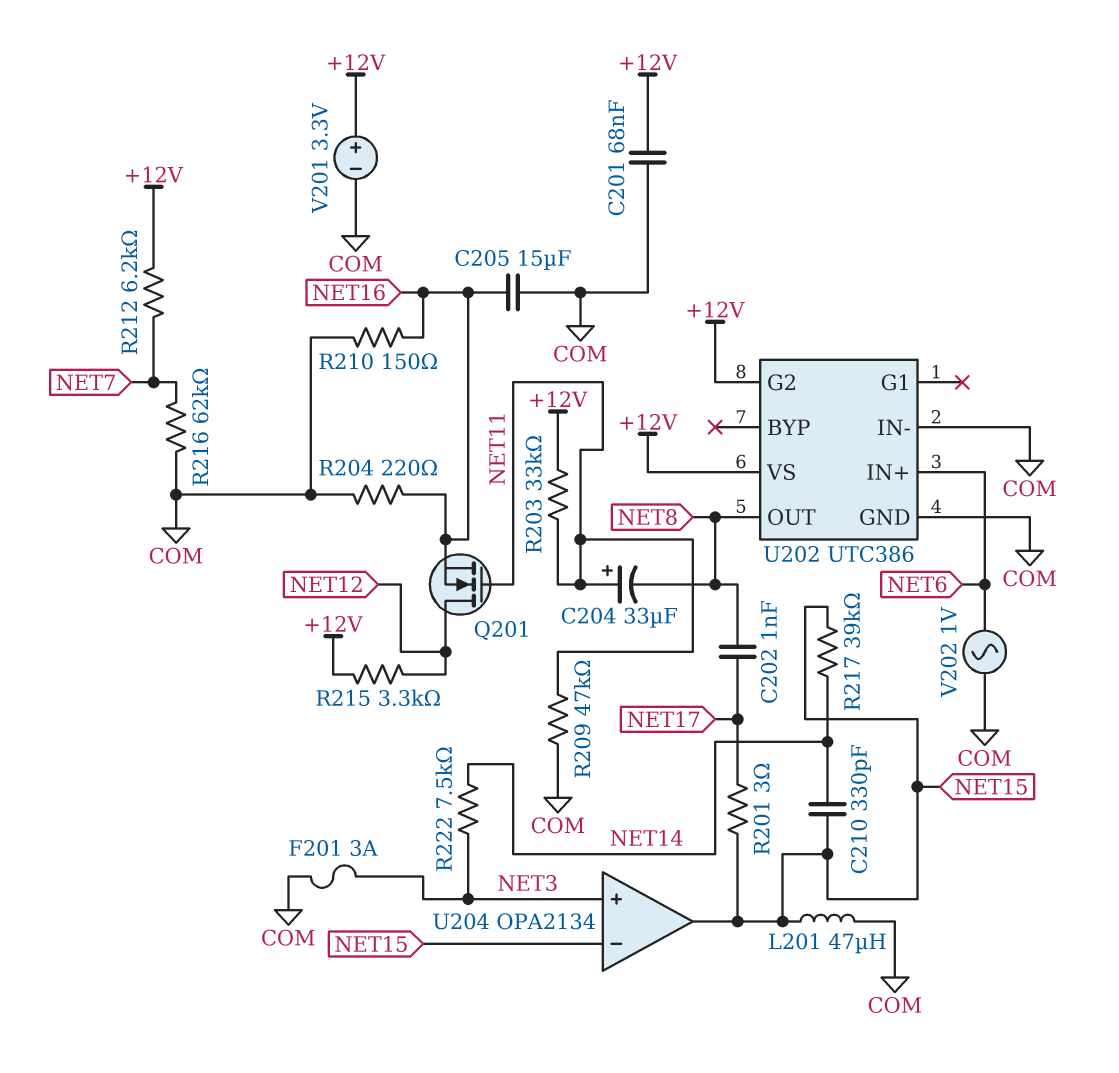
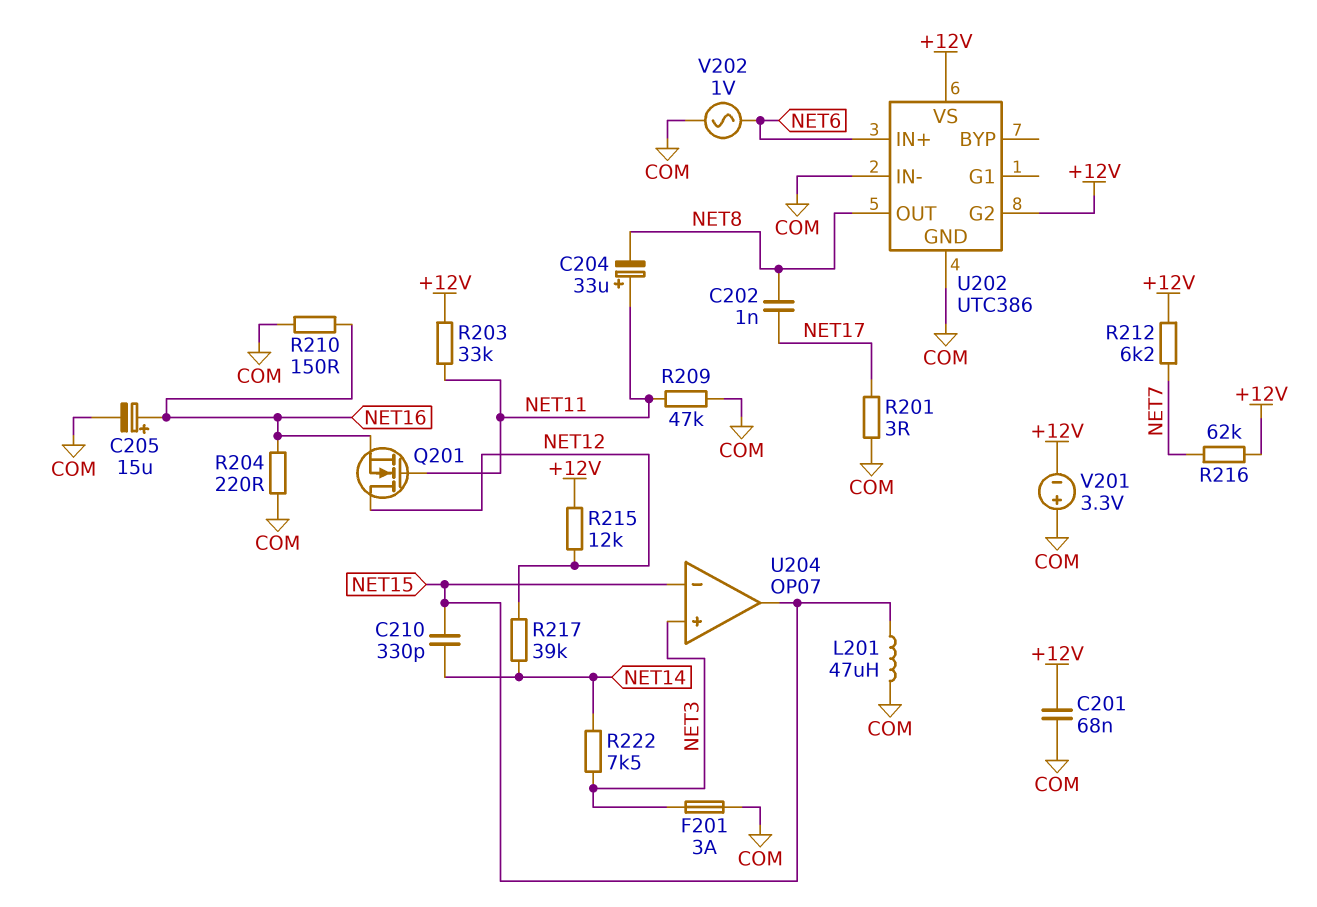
C205: 15uF (COM, NET16) -> 15uF (plus NET16, minus COM)
R201: 3 (NET15, NET17) -> 3 (COM, NET17)
R215: 3.3k (+12V, NET12) -> 12k (+12V, NET12)
R216: 62k (COM, NET7) -> 62k (+12V, NET7)
R217: 39k (NET14, NET15) -> 39k (NET12, NET14)
U204: OPA2134 -> OP07
V201: 3.3V (plus +12V, minus COM) -> 3.3V (plus COM, minus +12V)

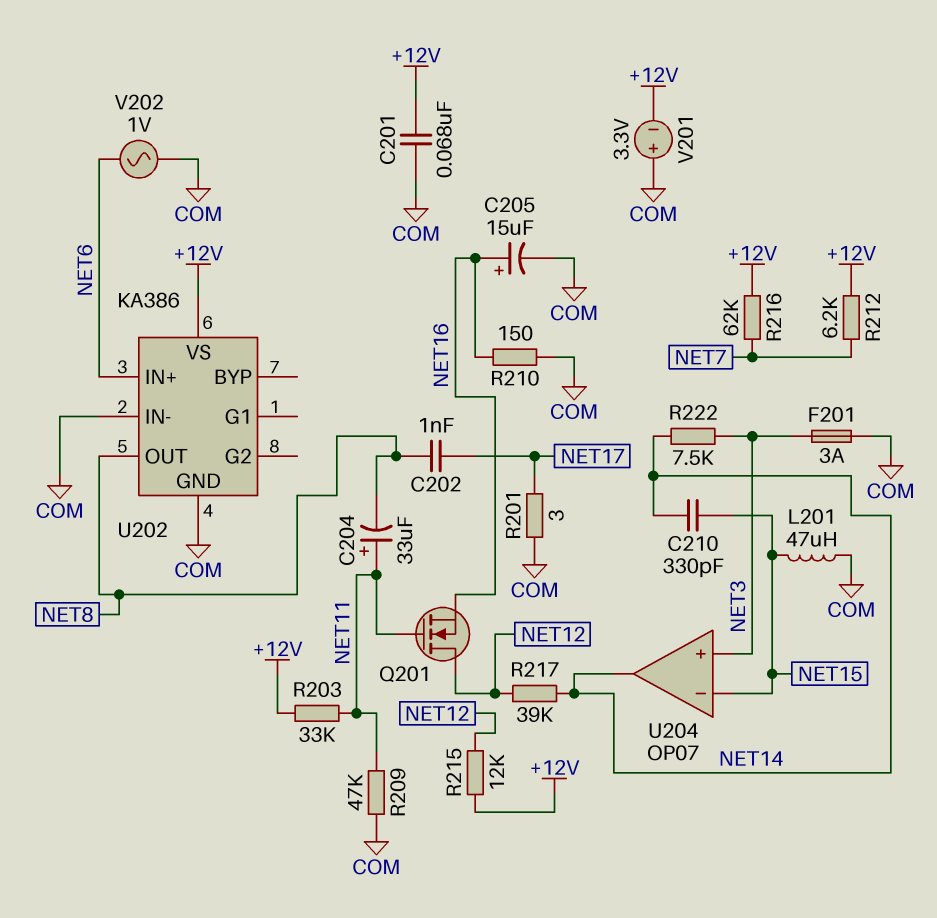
R204: 220 (COM, NET16) -> none
U202: UTC386 -> KA386
U202 pin G2: +12V -> none
U204 pin out: NET15 -> NET14

